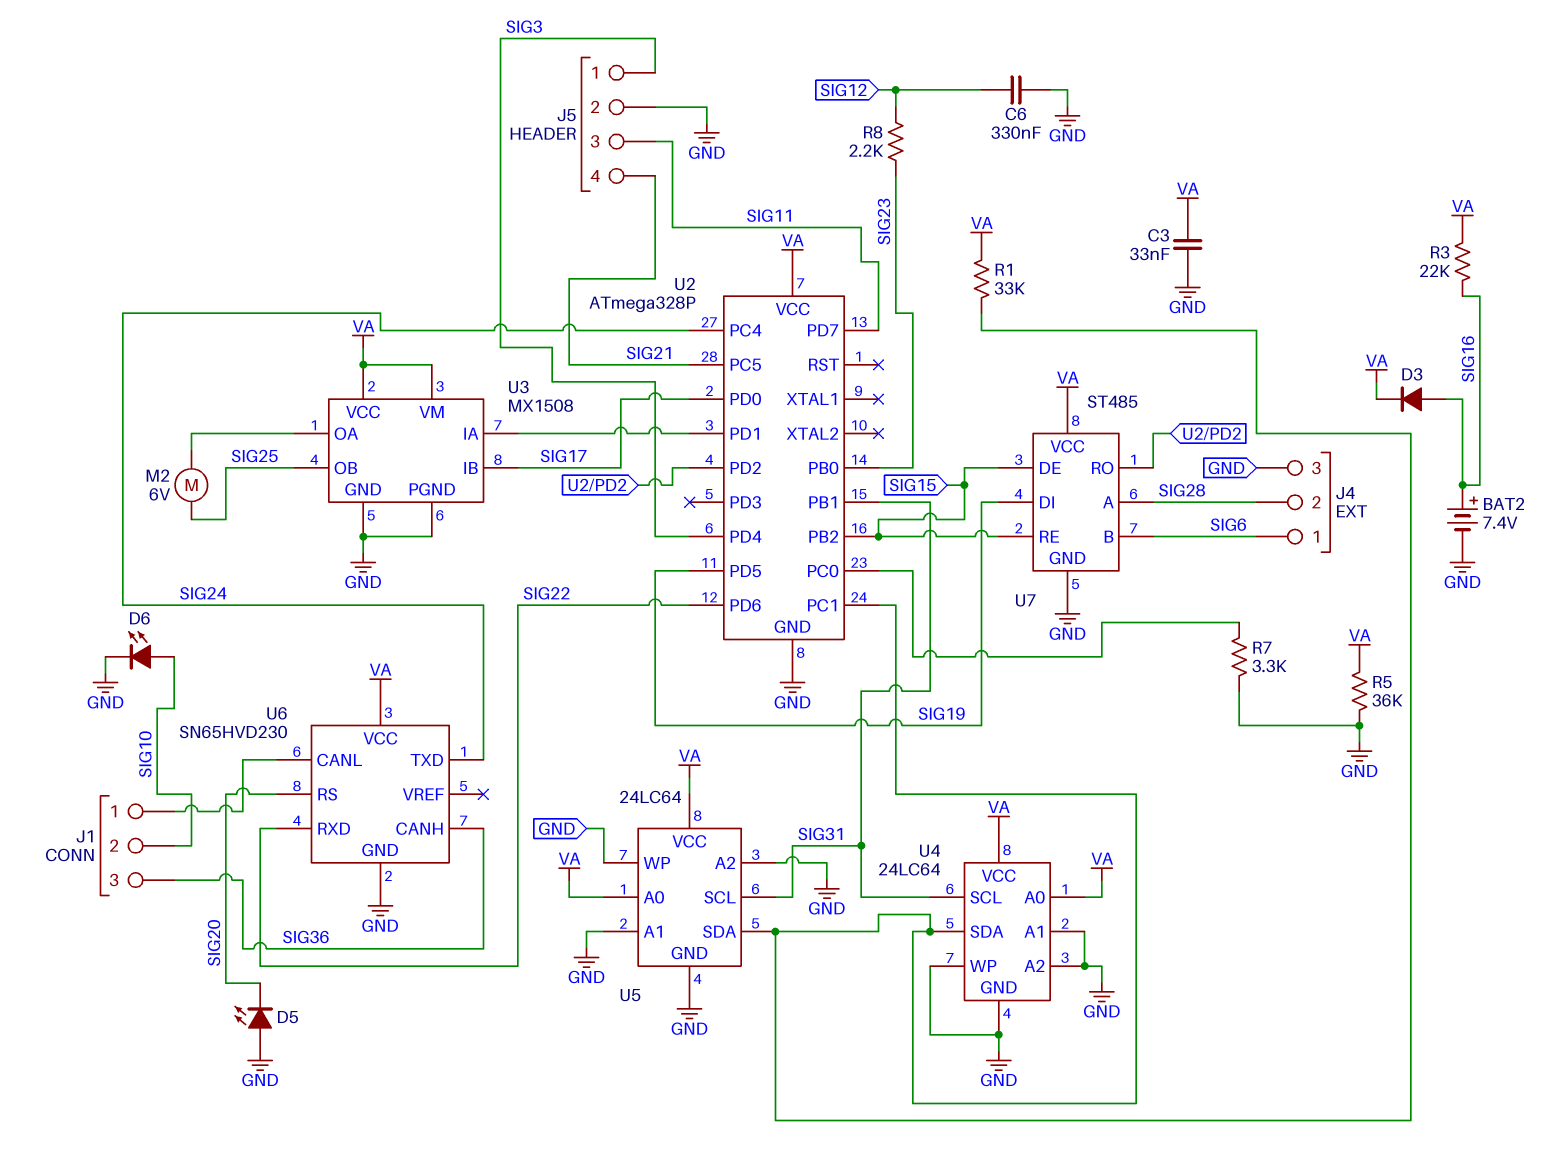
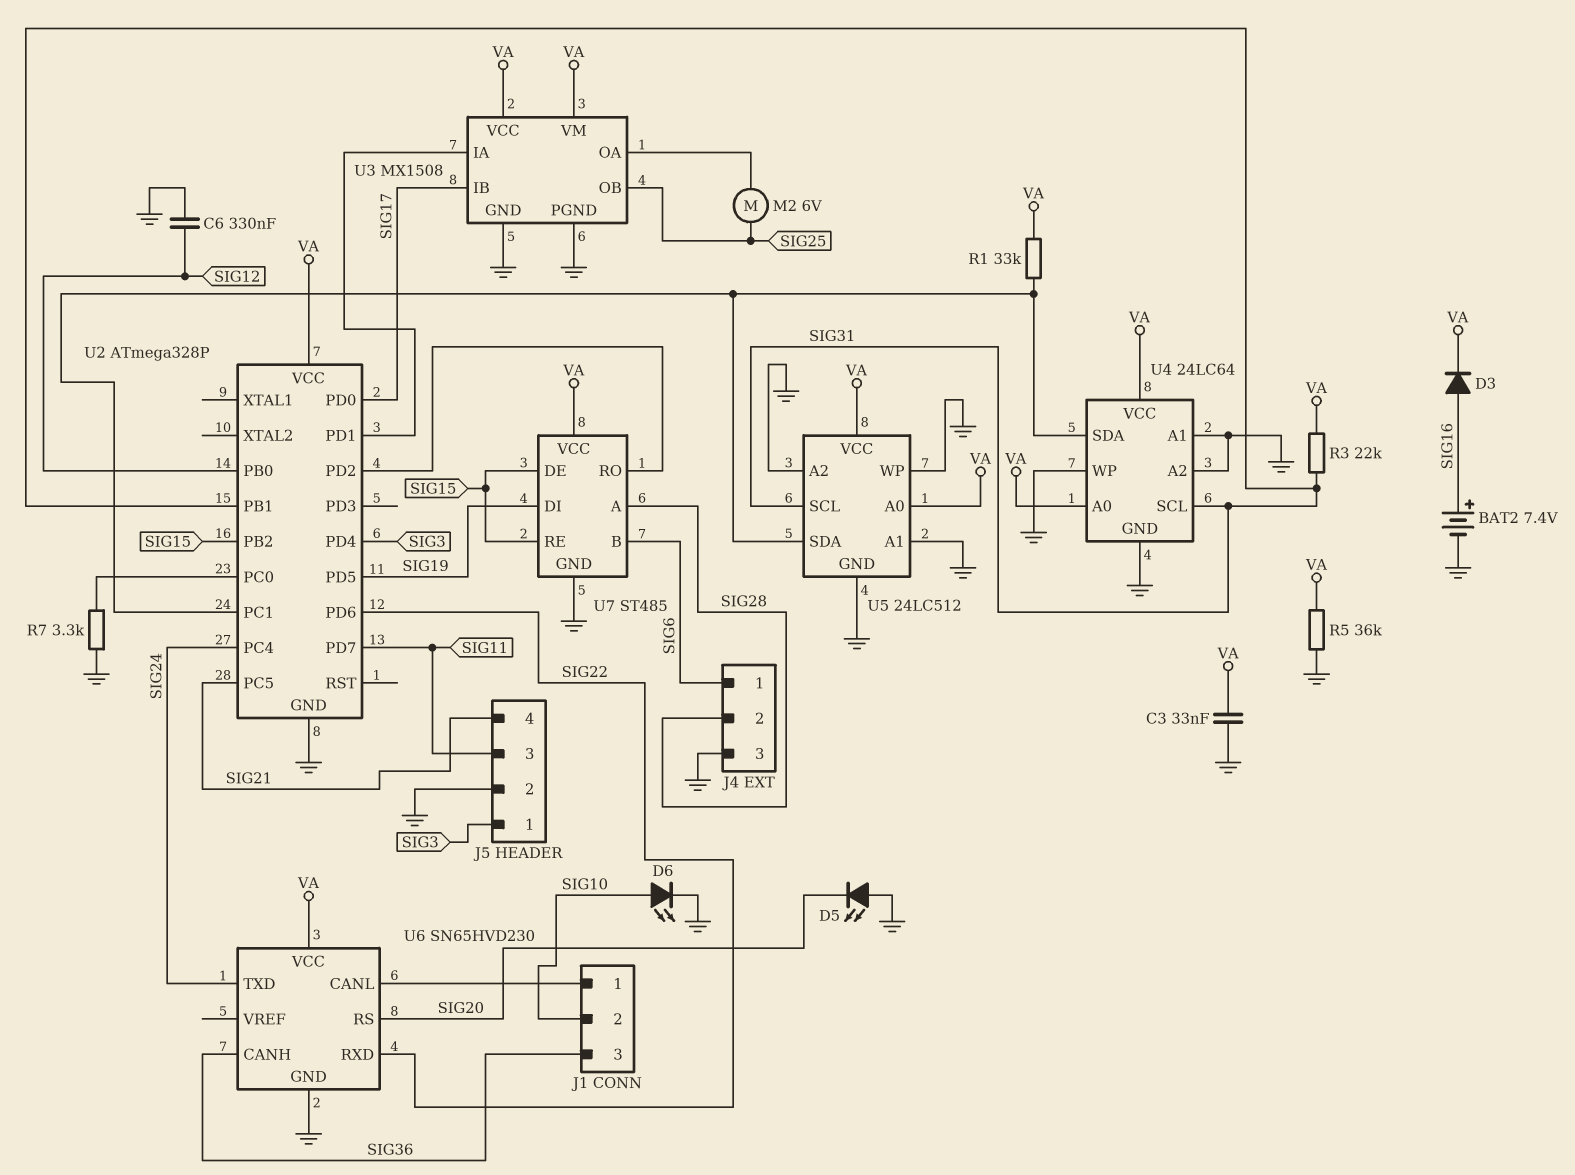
R3: 22k (SIG16, VA) -> 22k (SIG31, VA)
R8: 2.2k (SIG12, SIG23) -> none
U2 pin PB0: SIG23 -> SIG12
U5: 24LC64 -> 24LC512

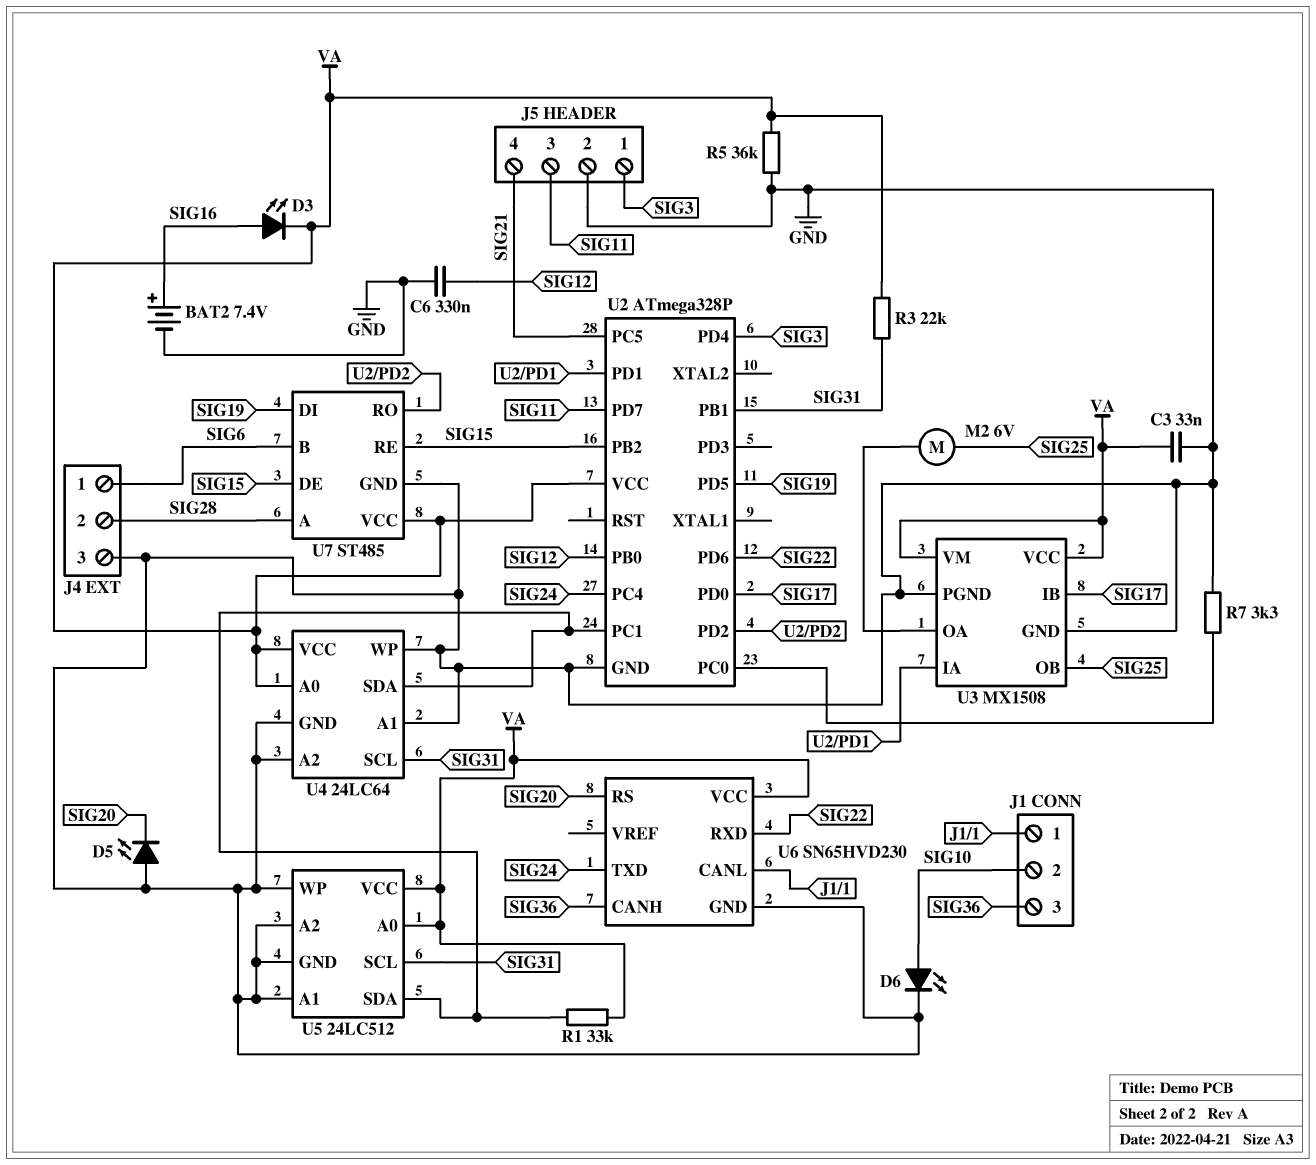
D3: diode (A SIG16, K VA) -> LED (A SIG16, K VA)

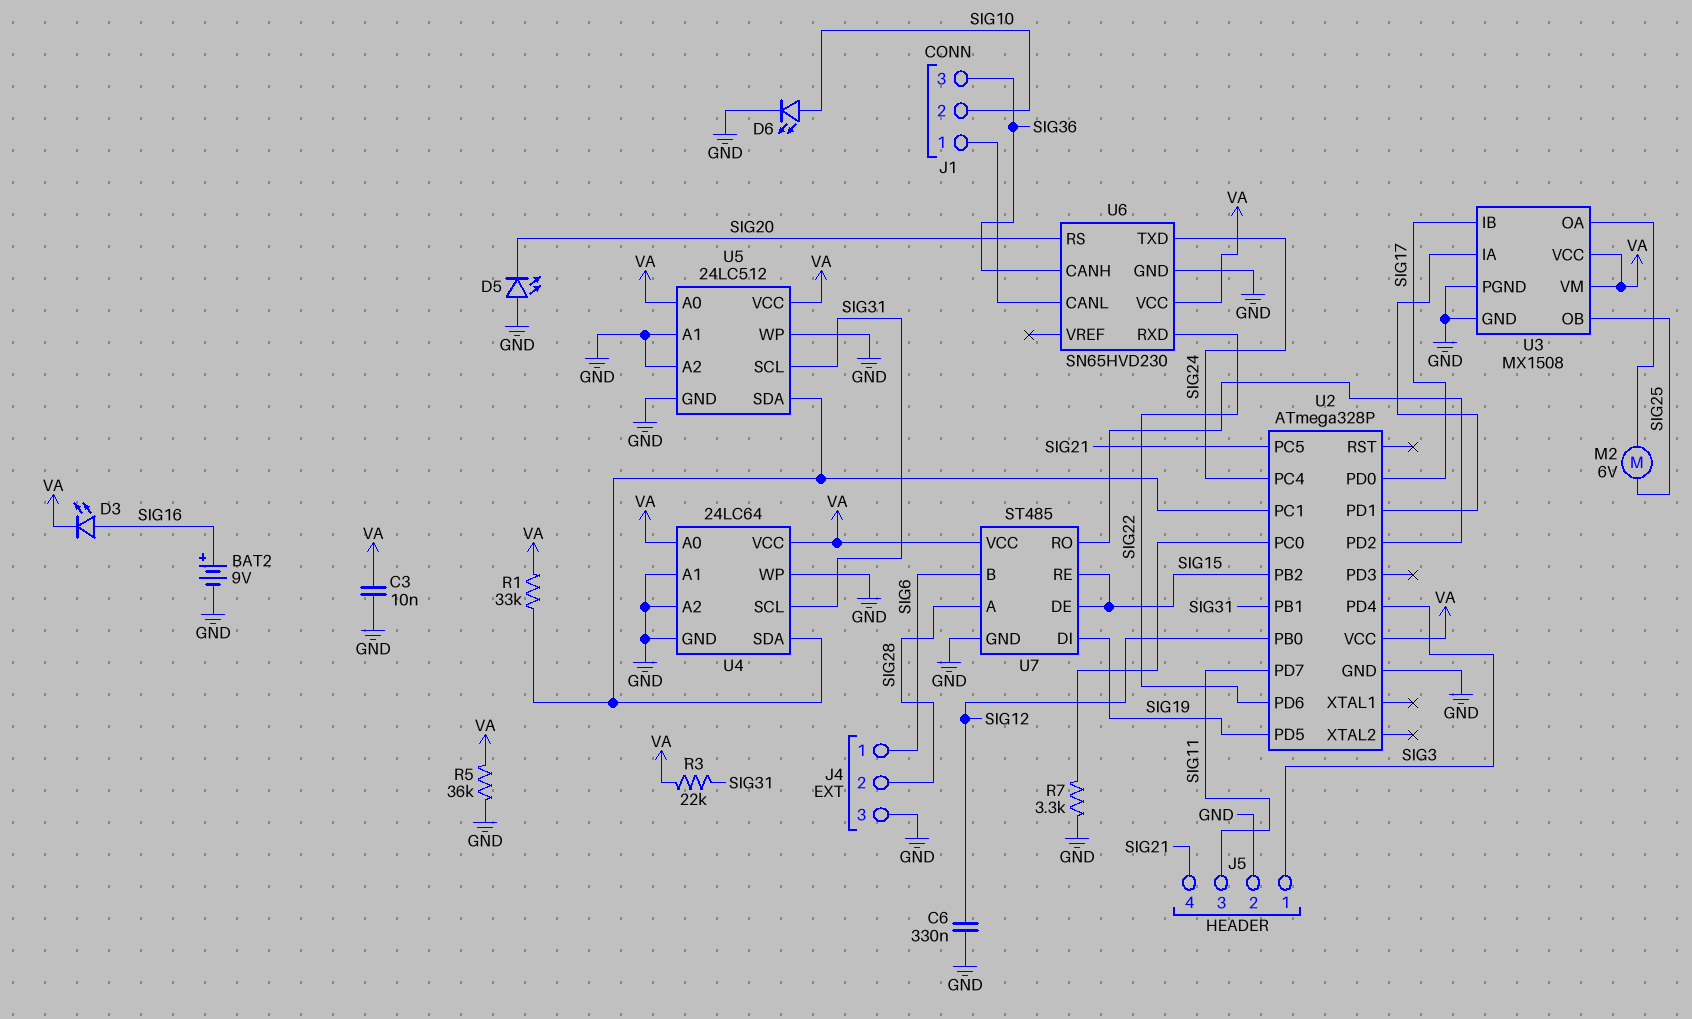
BAT2: 7.4V (plus SIG16, minus GND) -> 9V (plus SIG16, minus GND)
C3: 33nF (GND, VA) -> 10nF (GND, VA)

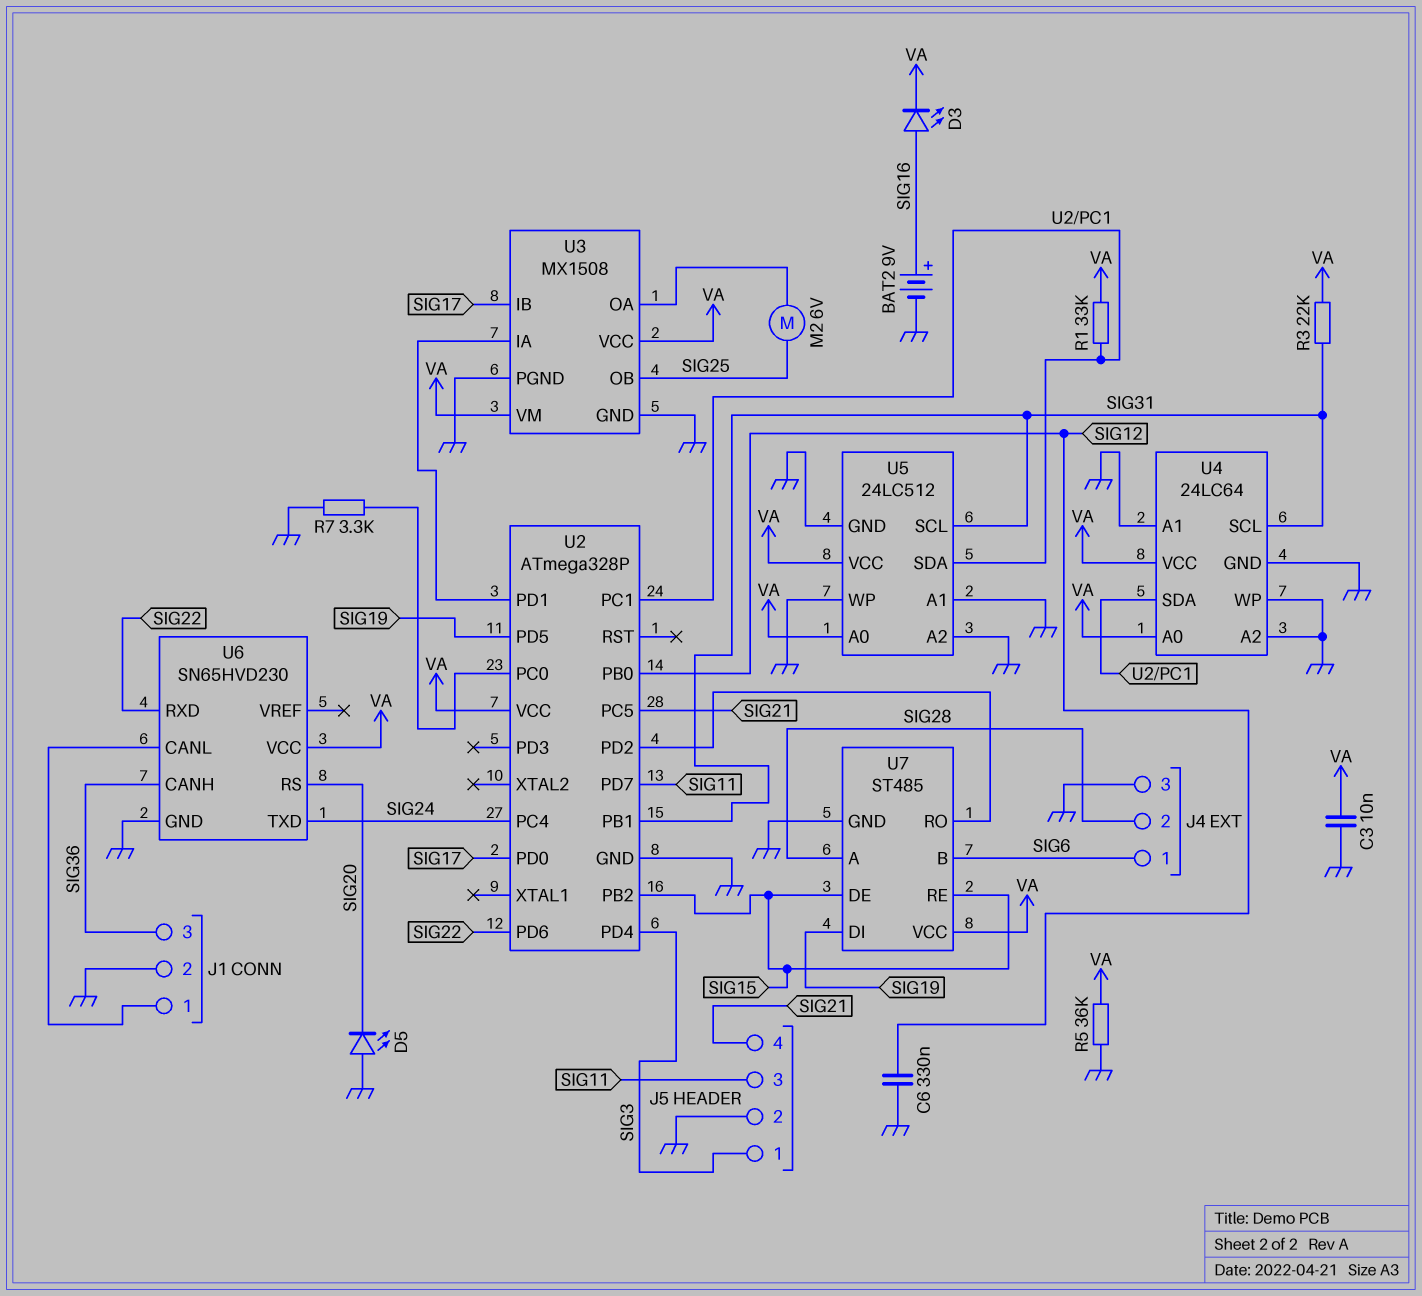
D6: LED (A SIG10, K GND) -> none
J1 pin 2: SIG10 -> GND

